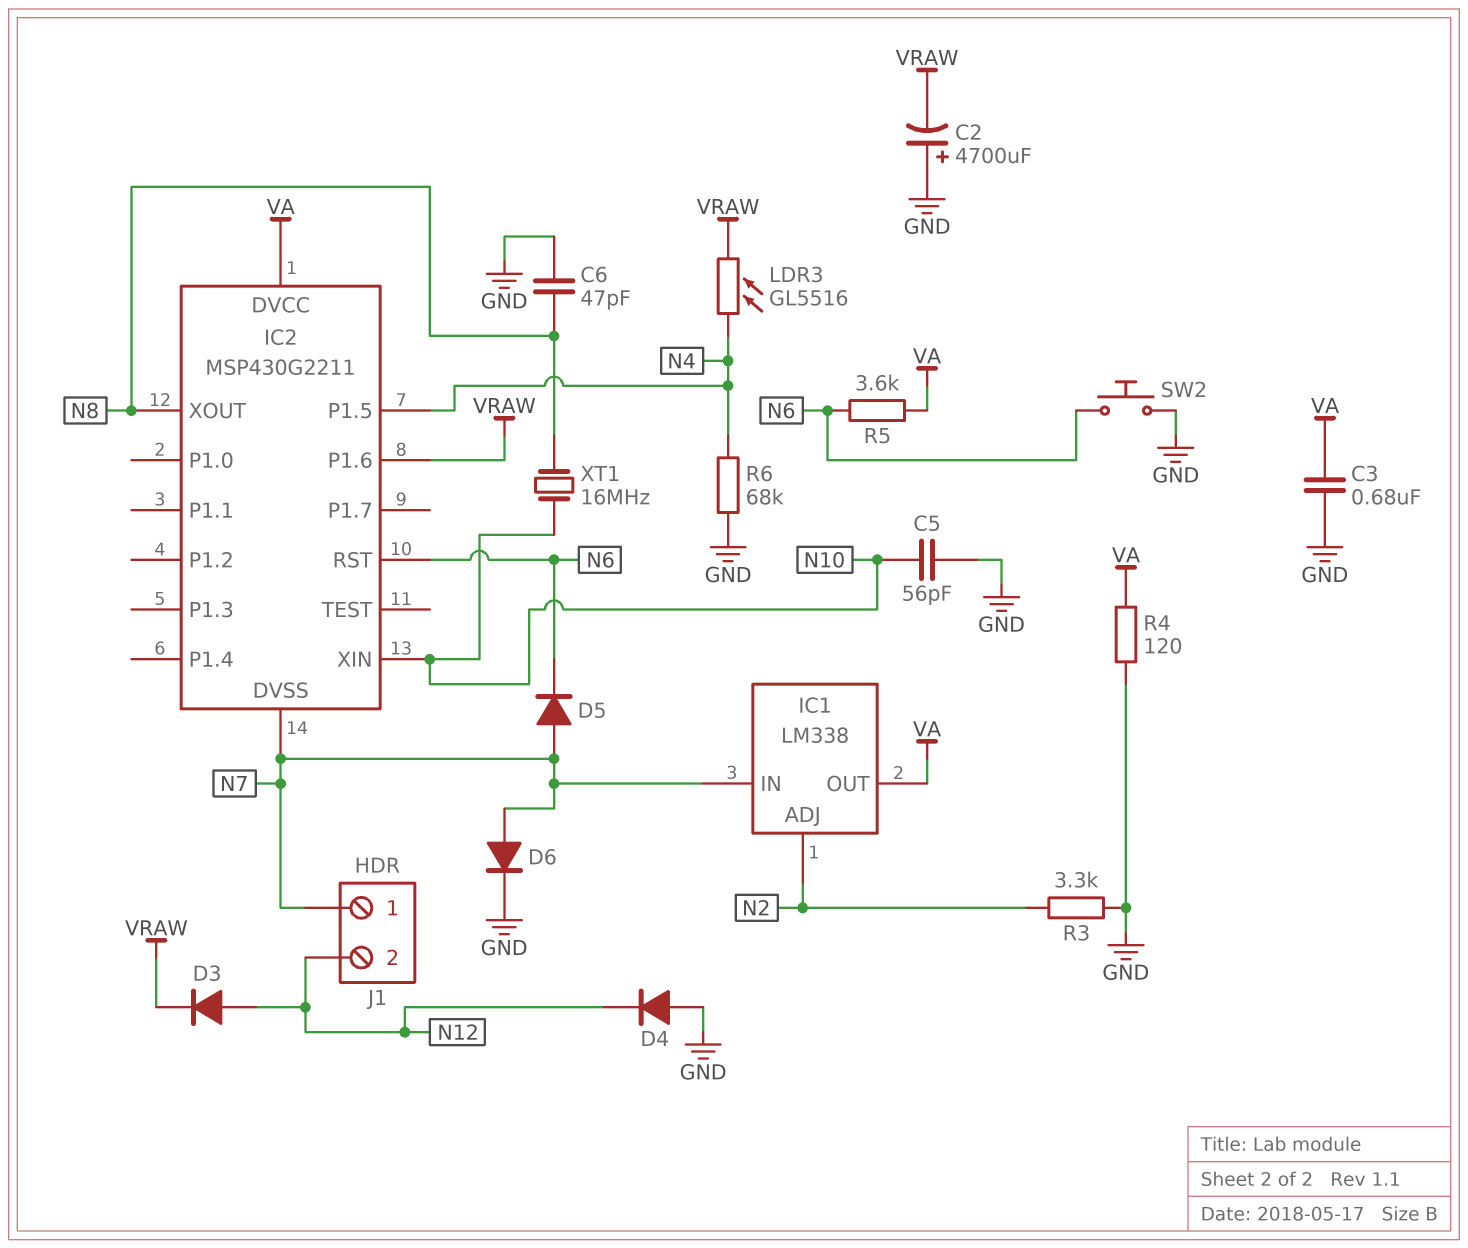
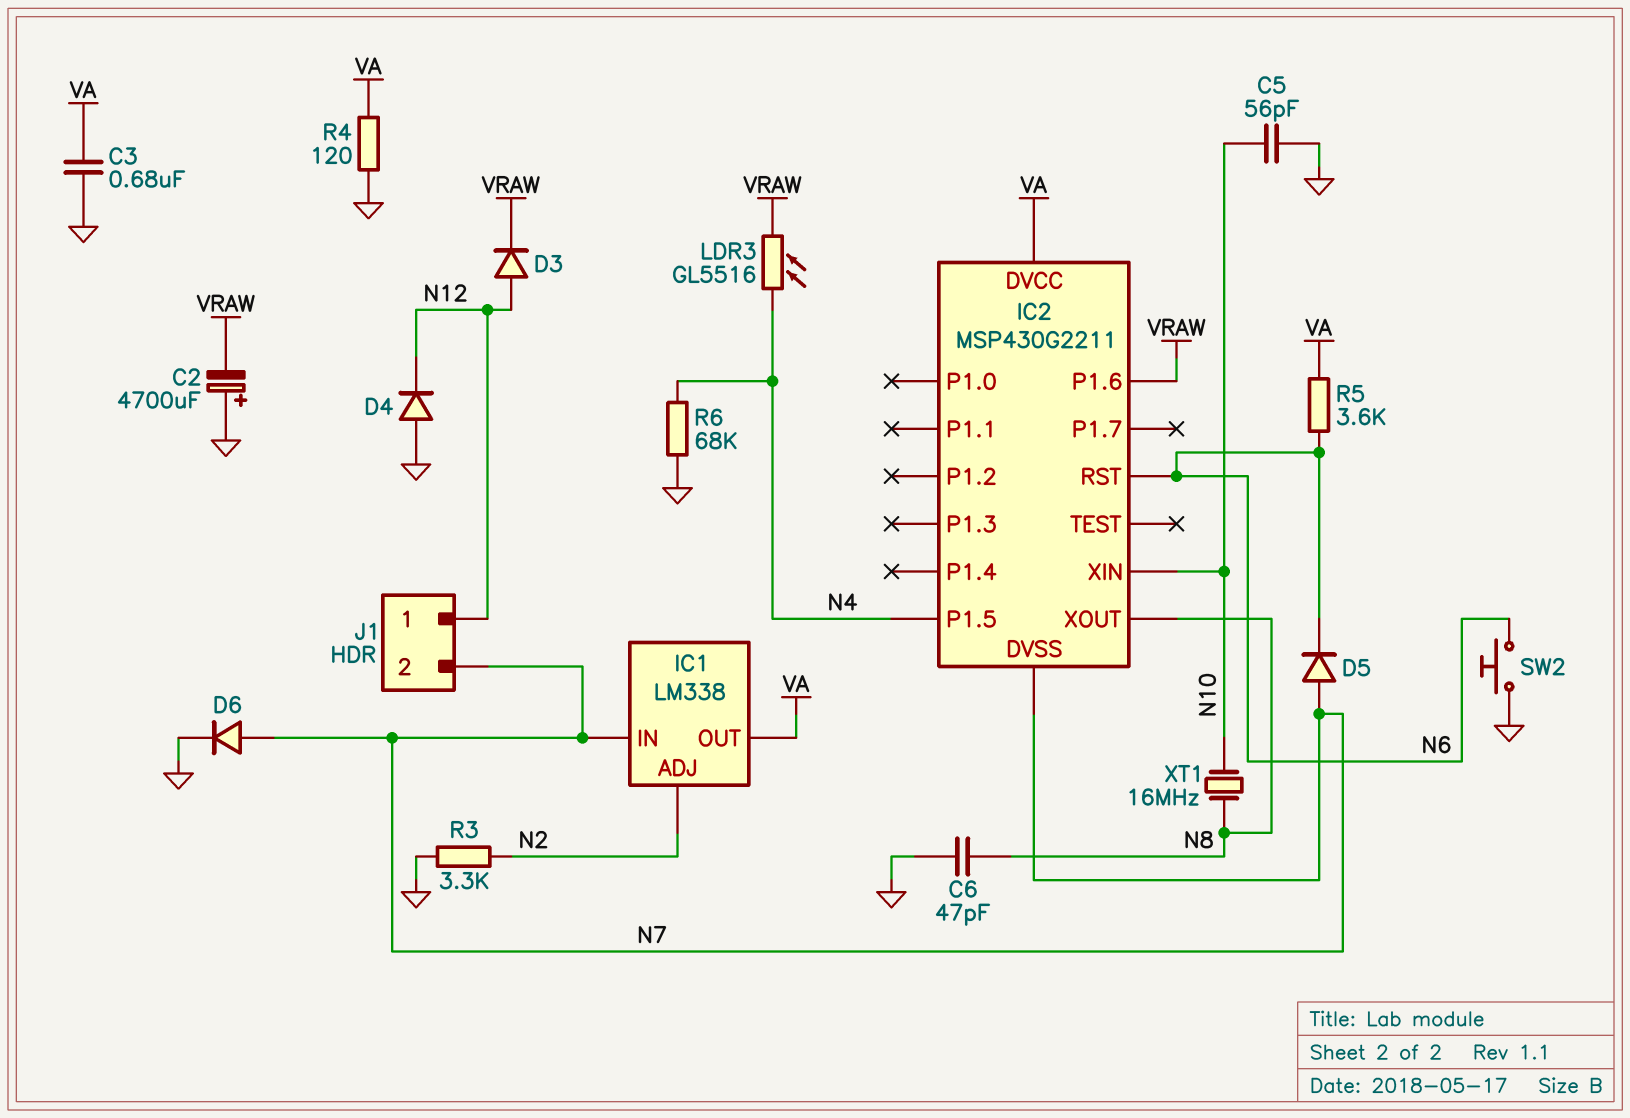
J1 pin 1: N7 -> N12
J1 pin 2: N12 -> N7

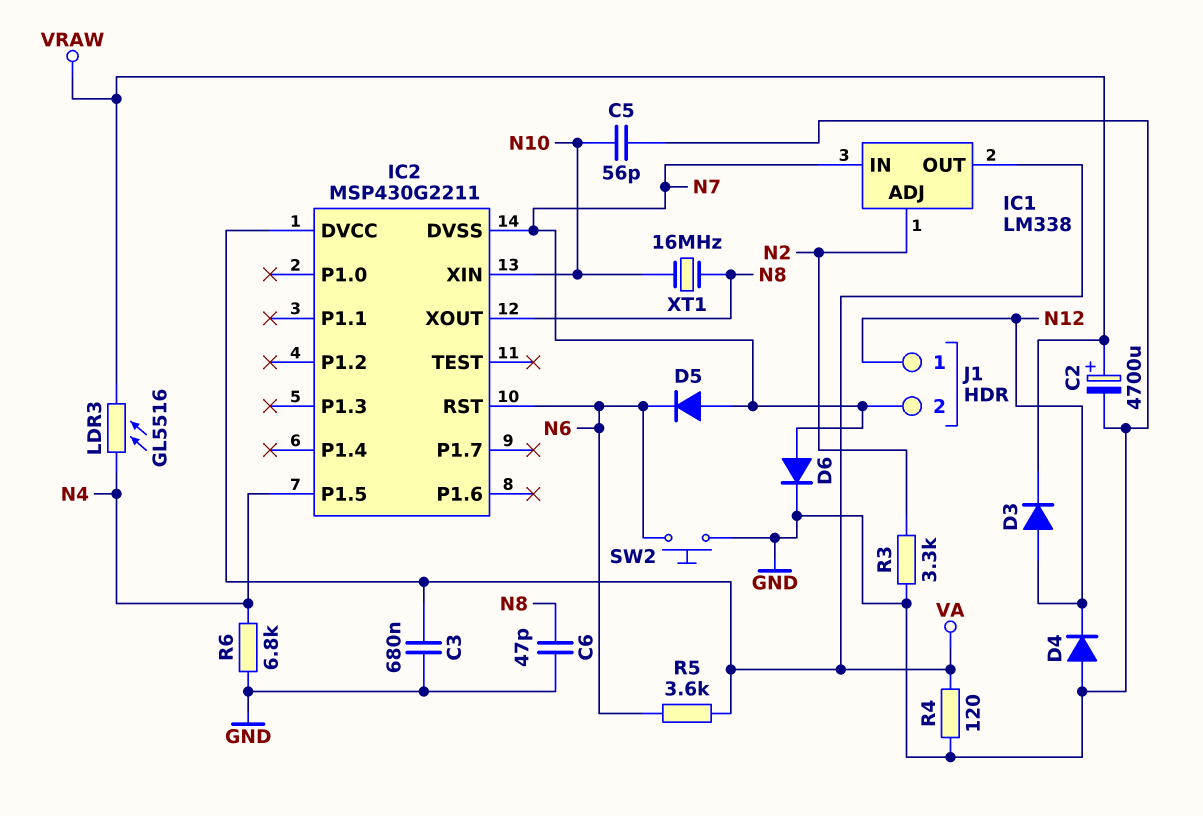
C2: 4700uF (plus GND, minus VRAW) -> 4700uF (plus VRAW, minus GND)
IC2 pin P1.6: VRAW -> none
R6: 68k (GND, N4) -> 6.8k (GND, N4)

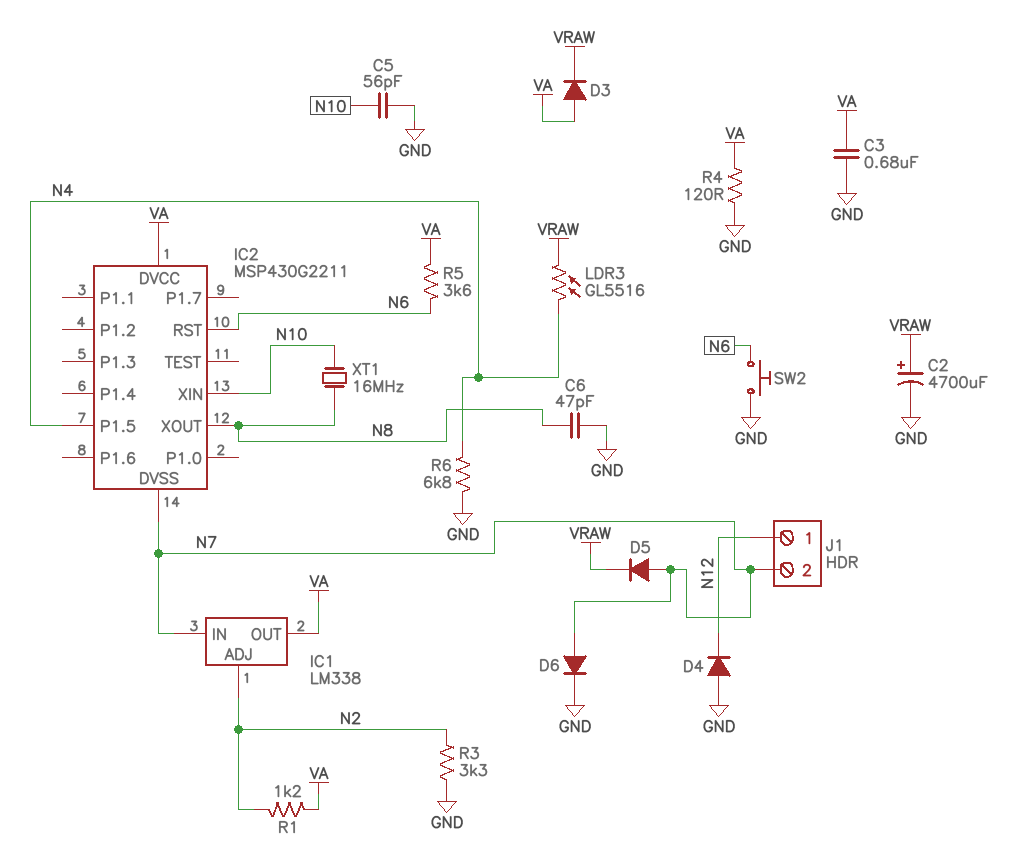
D3: diode (A N12, K VRAW) -> diode (A VA, K VRAW)
D5: diode (A N7, K N6) -> diode (A N7, K VRAW)
R1: none -> 1.2k (N2, VA)

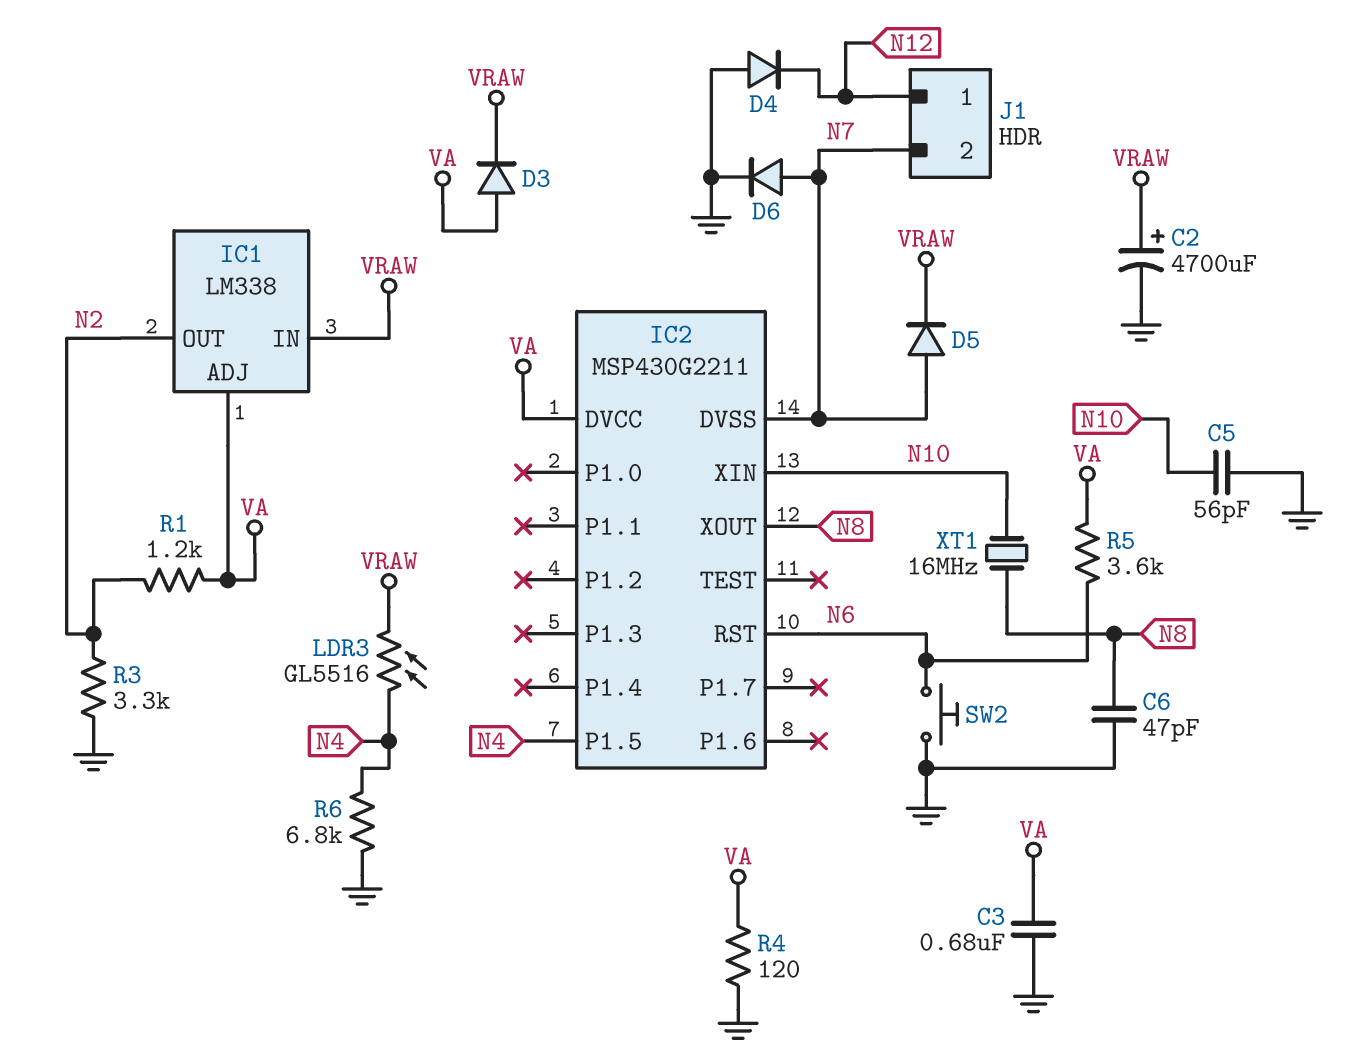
IC1 pin ADJ: N2 -> VA
IC1 pin IN: N7 -> VRAW
IC1 pin OUT: VA -> N2

